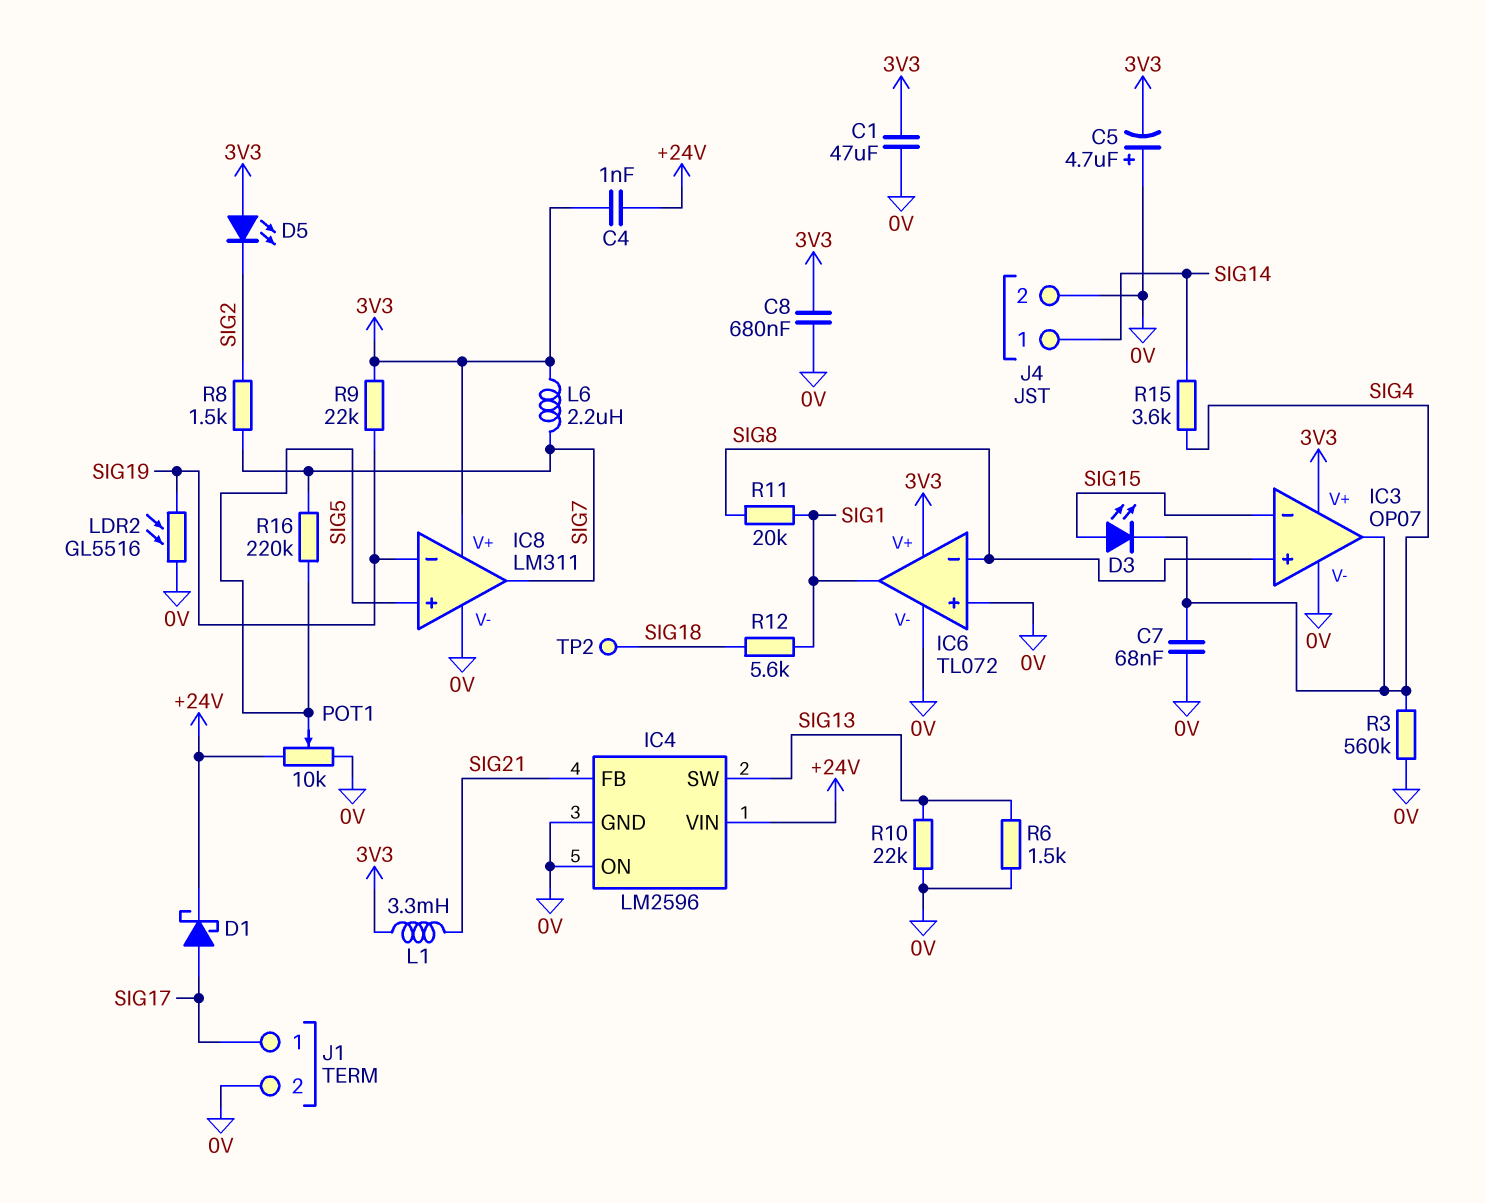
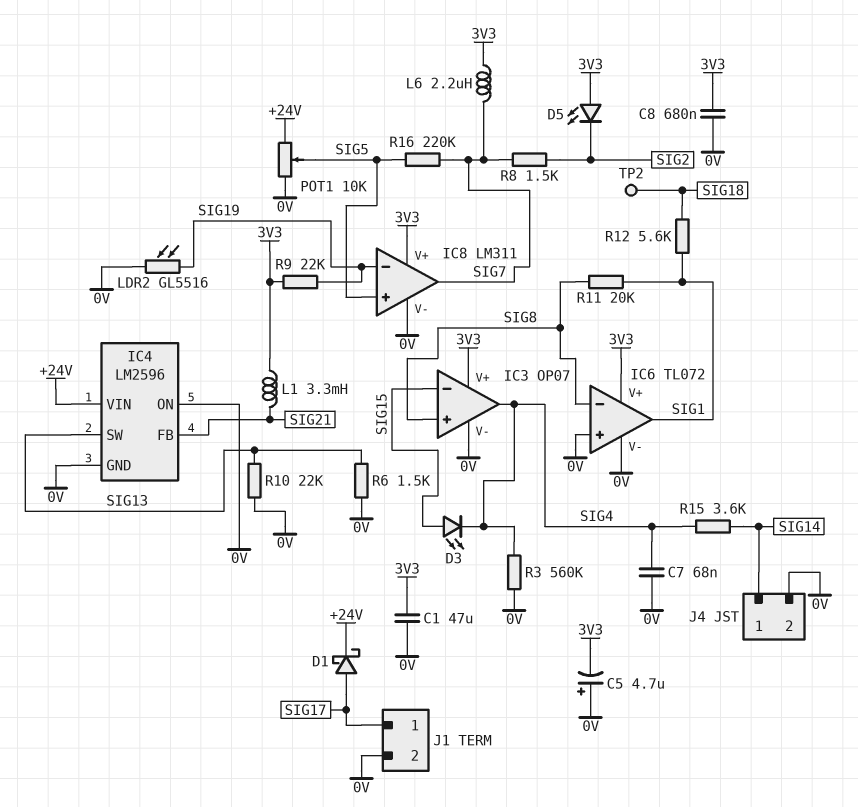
C4: 1nF (+24V, 3V3) -> none

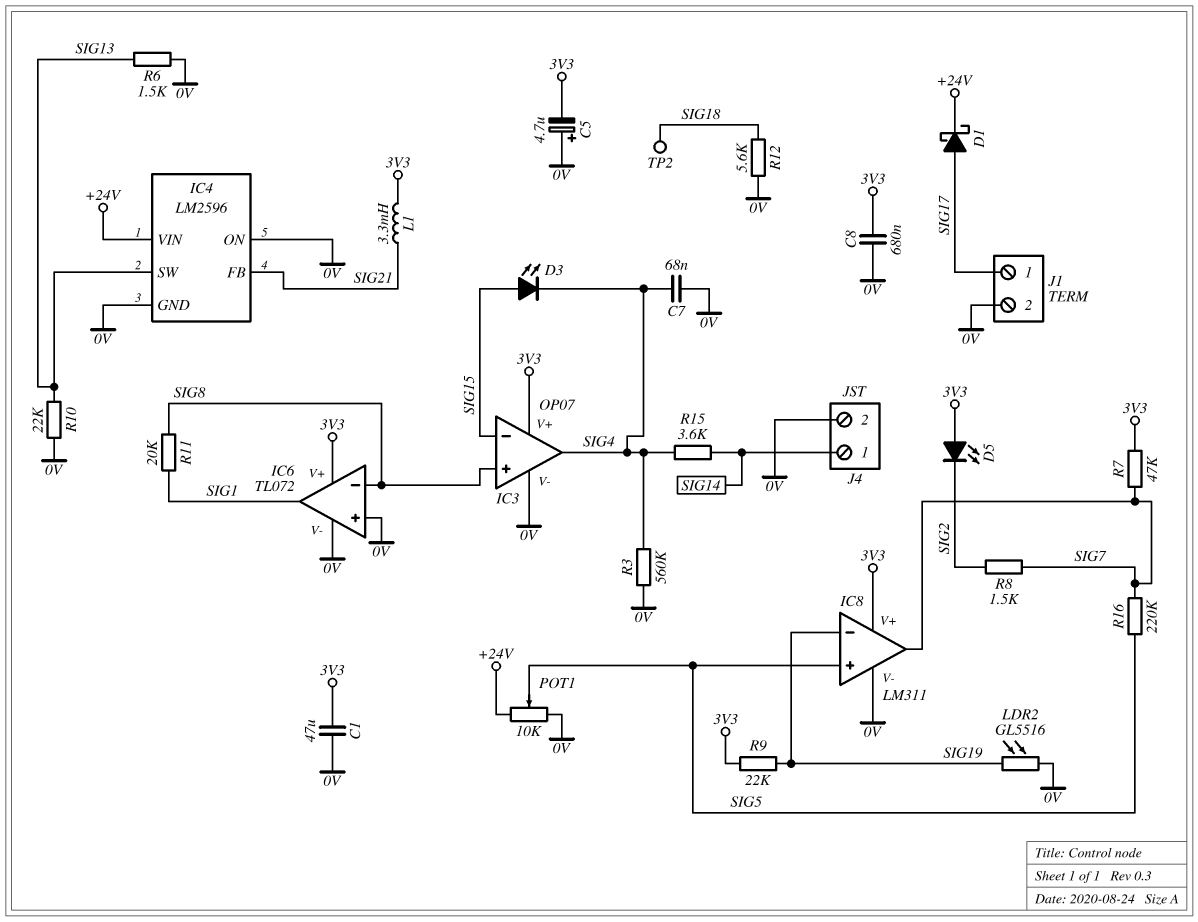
L6: 2.2uH (3V3, SIG7) -> none
R7: none -> 47k (3V3, SIG7)
R12: 5.6k (SIG1, SIG18) -> 5.6k (0V, SIG18)

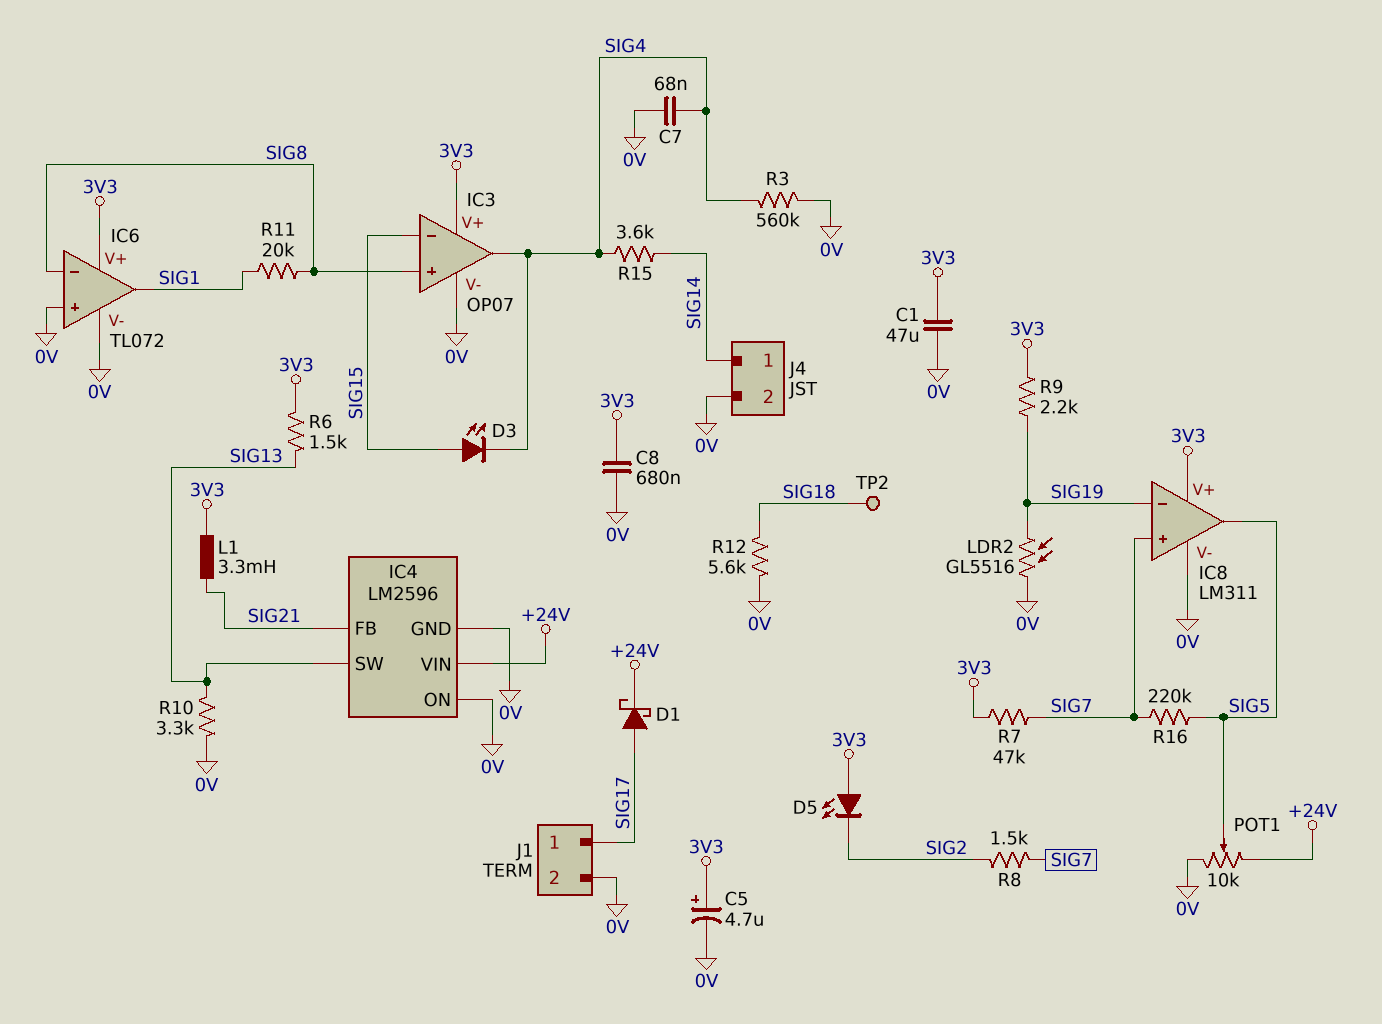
C5: 4.7uF (plus 0V, minus 3V3) -> 4.7uF (plus 3V3, minus 0V)
IC8 pin in+: SIG5 -> SIG7
IC8 pin out: SIG7 -> SIG5
R6: 1.5k (0V, SIG13) -> 1.5k (3V3, SIG13)
R9: 22k (3V3, SIG19) -> 2.2k (3V3, SIG19)
R10: 22k (0V, SIG13) -> 3.3k (0V, SIG13)

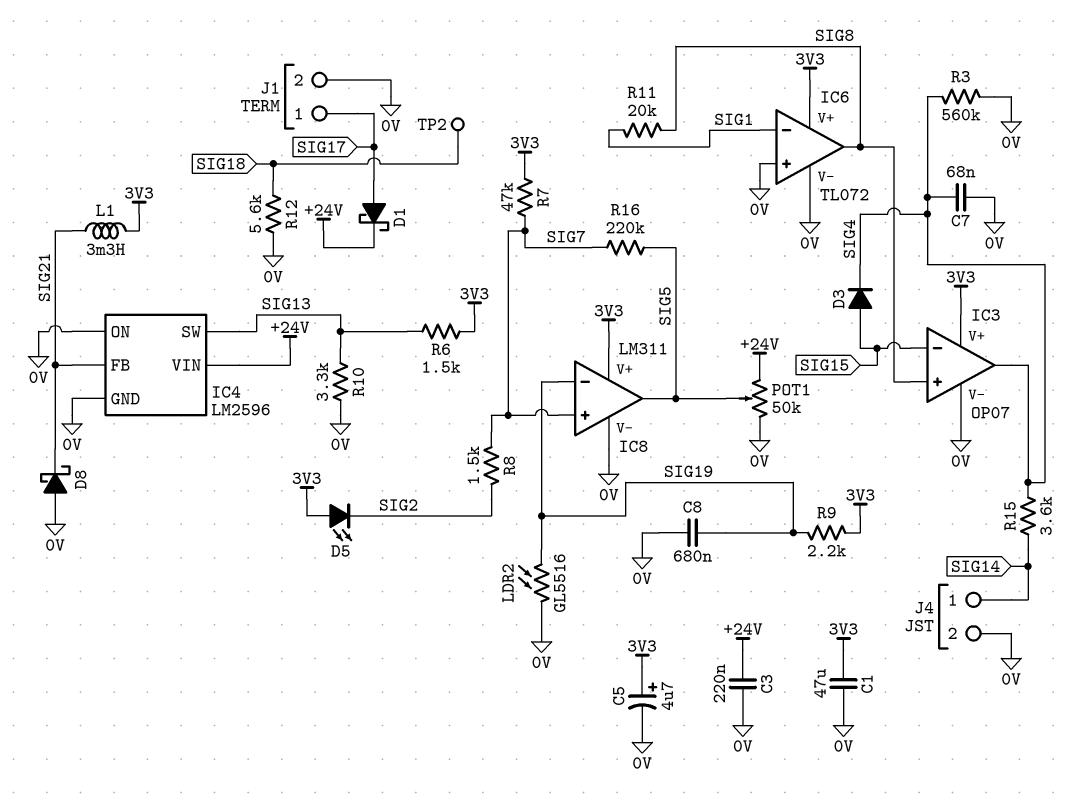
C3: none -> 220nF (+24V, 0V)
C8: 680nF (0V, 3V3) -> 680nF (0V, SIG19)
D3: LED (A SIG15, K SIG4) -> diode (A SIG15, K SIG4)
D8: none -> schottky (A 0V, K SIG21)
IC6 pin in-: SIG8 -> SIG1
IC6 pin out: SIG1 -> SIG8
POT1: 10k (+24V, 0V, wiper SIG5) -> 50k (+24V, 0V, wiper SIG5)

